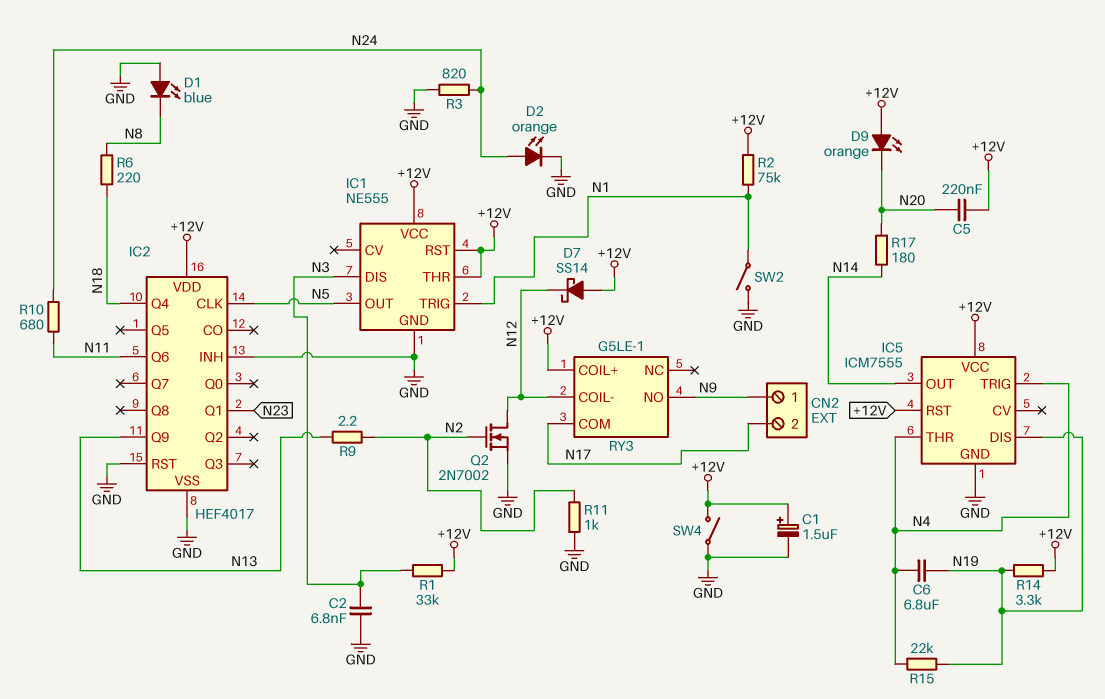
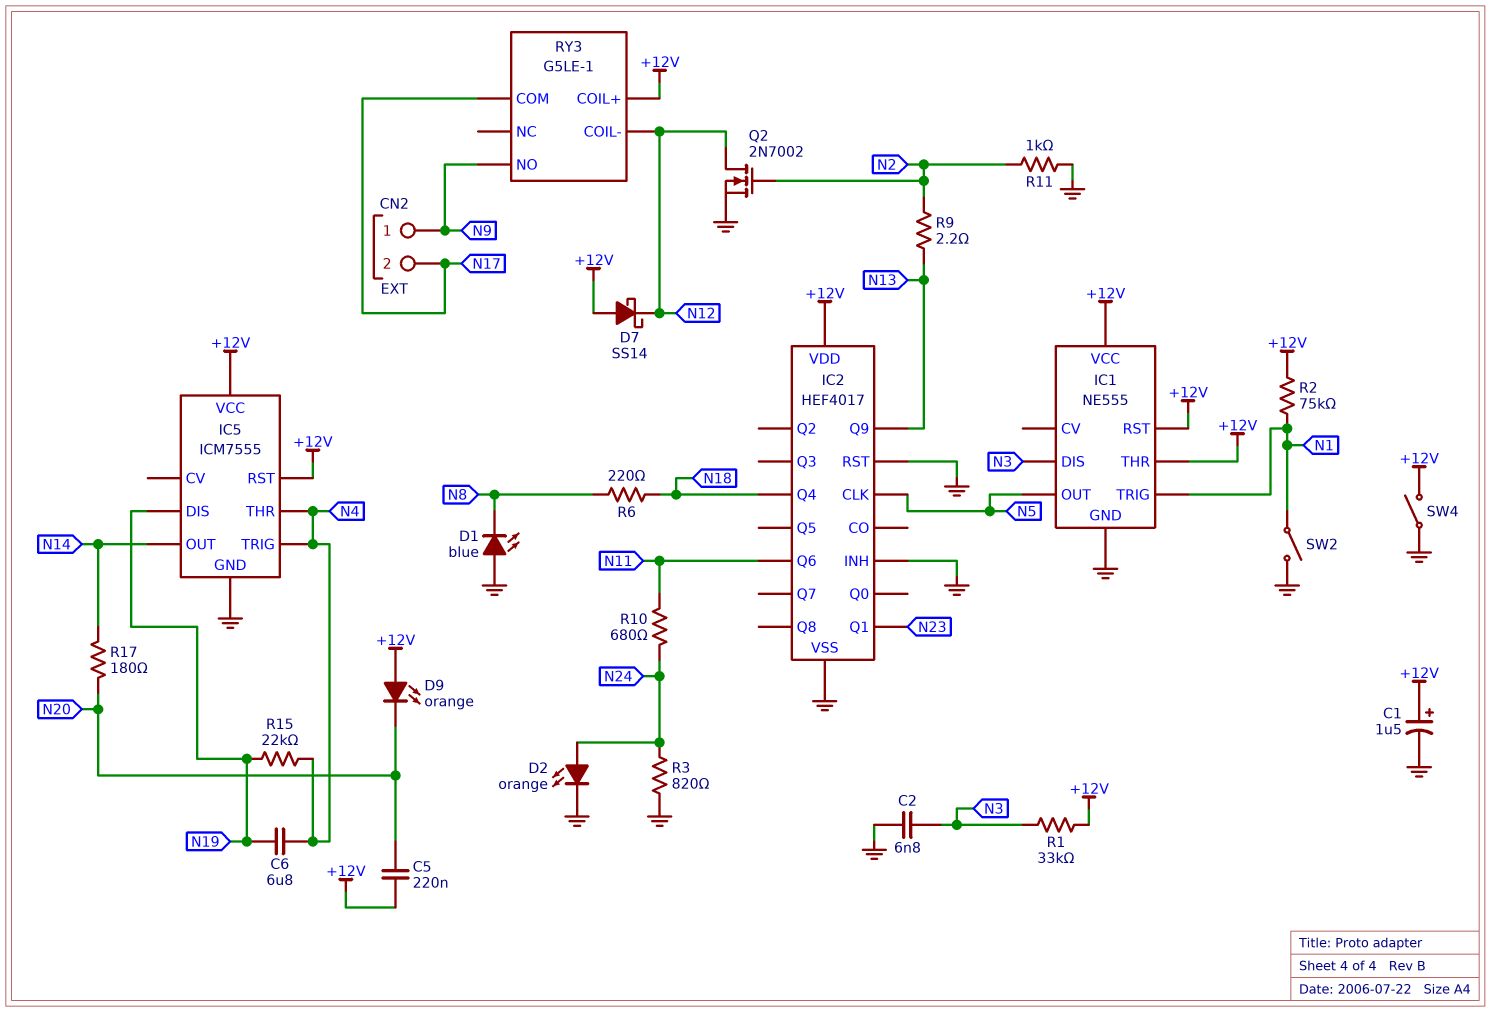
R14: 3.3k (+12V, N19) -> none

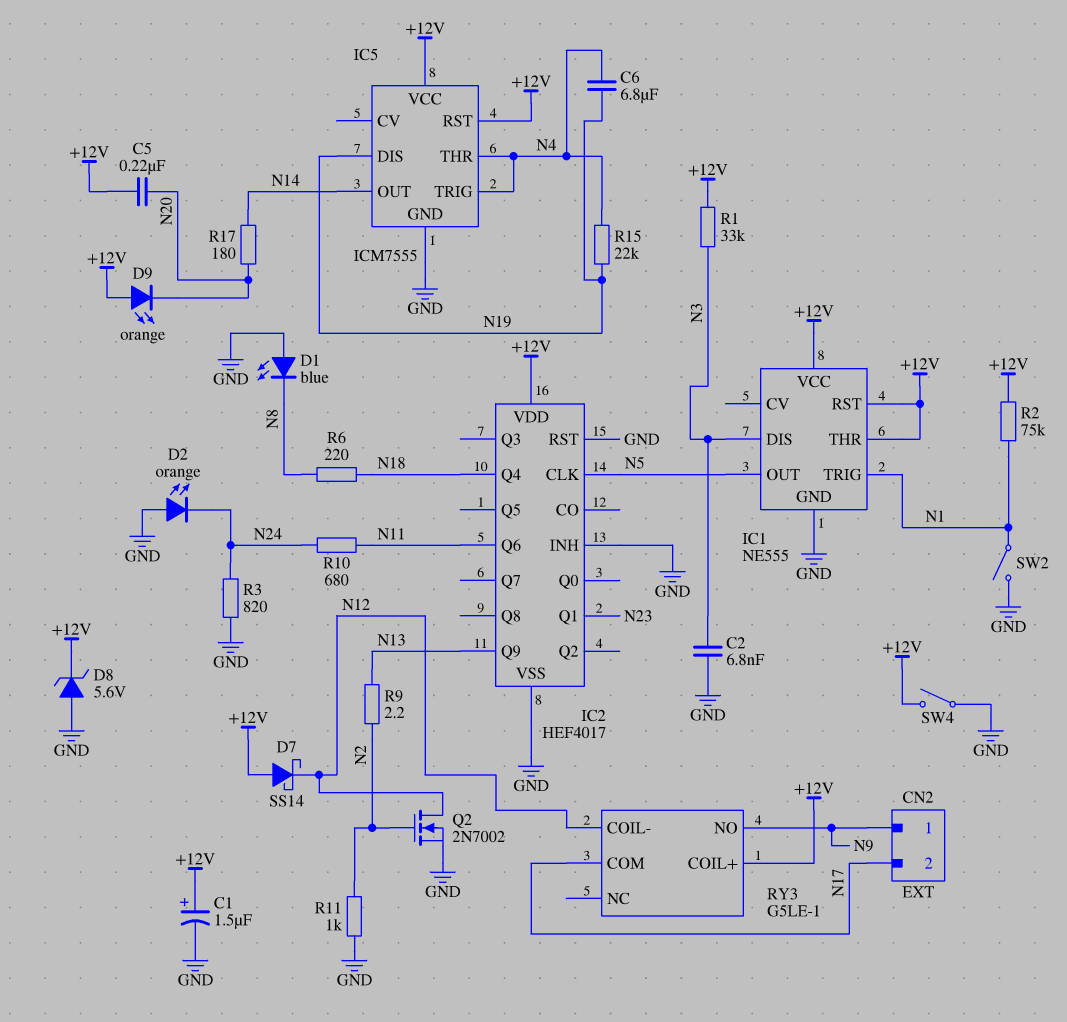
D2: LED orange (A N24, K GND) -> LED orange (A GND, K N24)
D8: none -> zener 5.6V (A GND, K +12V)

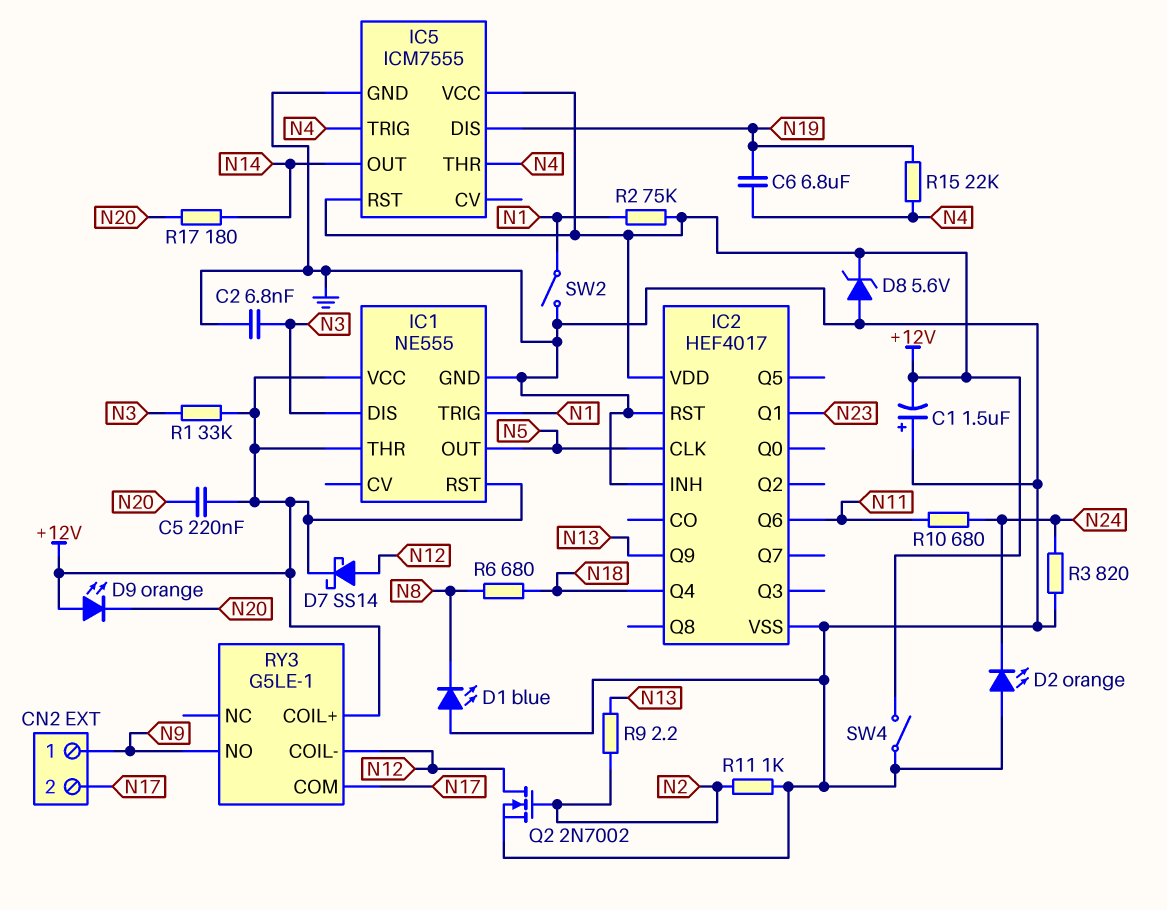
C1: 1.5uF (plus +12V, minus GND) -> 1.5uF (plus GND, minus +12V)
D7: schottky SS14 (A +12V, K N12) -> schottky SS14 (A N12, K +12V)
R6: 220 (N8, N18) -> 680 (N8, N18)

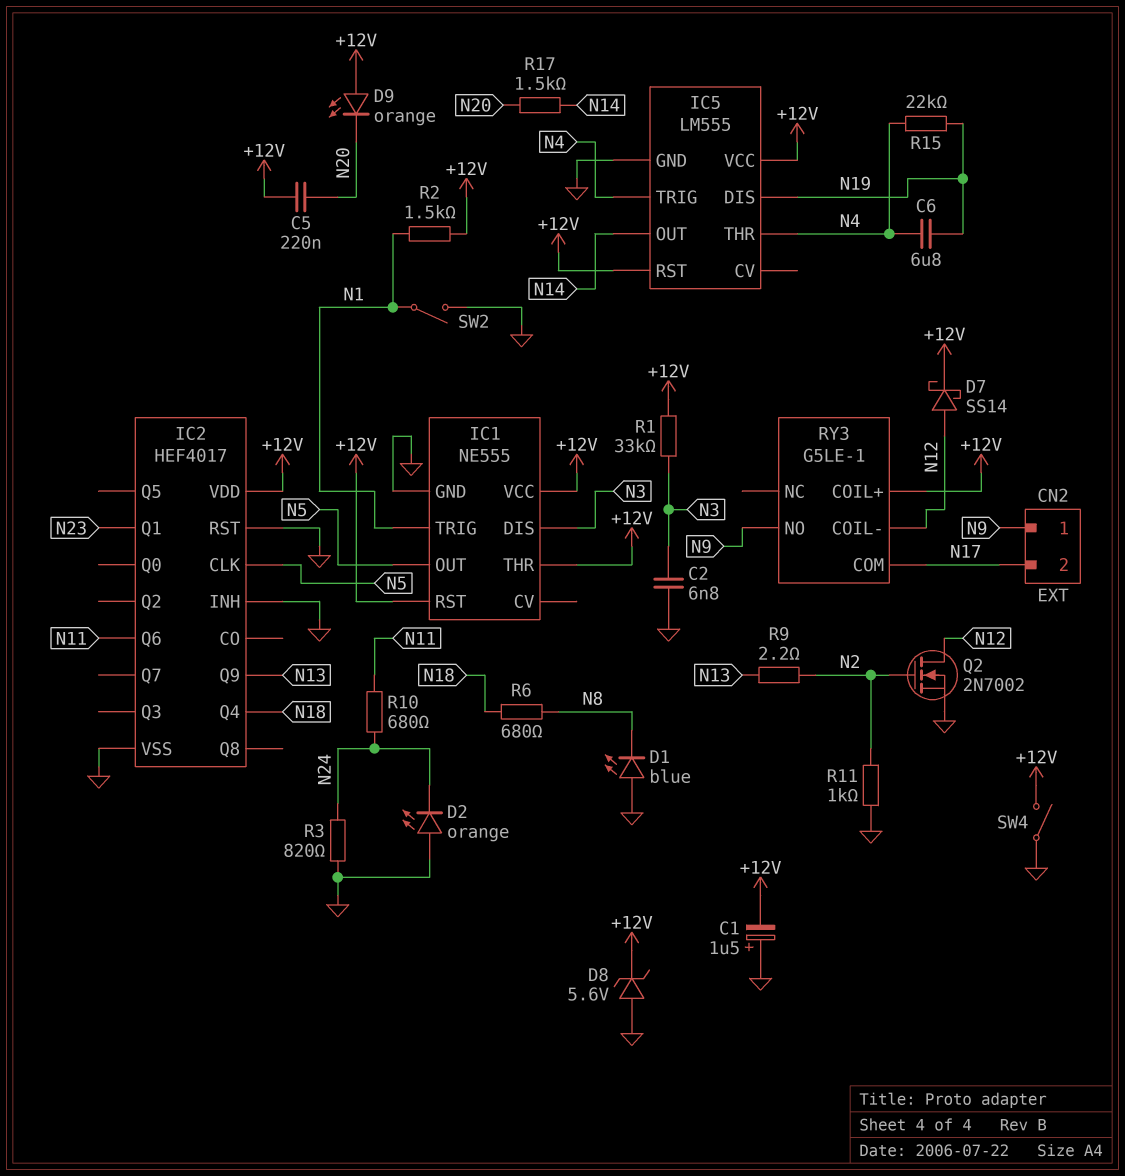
IC5: ICM7555 -> LM555
R2: 75k (+12V, N1) -> 1.5k (+12V, N1)
R17: 180 (N14, N20) -> 1.5k (N14, N20)

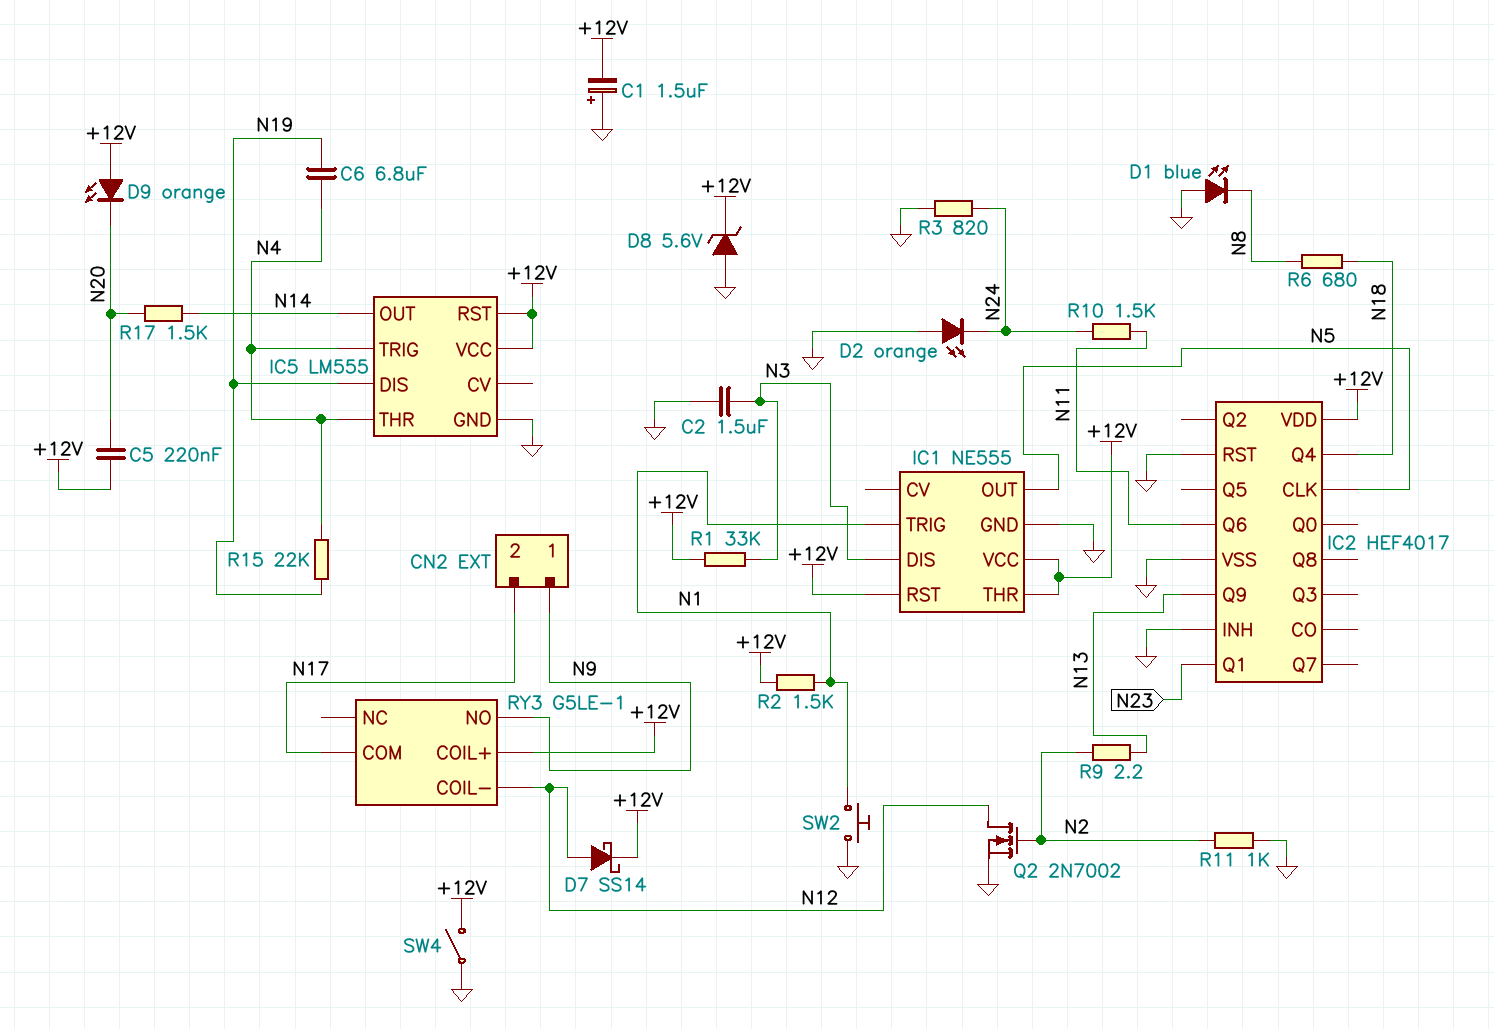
C2: 6.8nF (GND, N3) -> 1.5uF (GND, N3)
R10: 680 (N11, N24) -> 1.5k (N11, N24)
SW2: switch (GND, N1) -> button (GND, N1)

